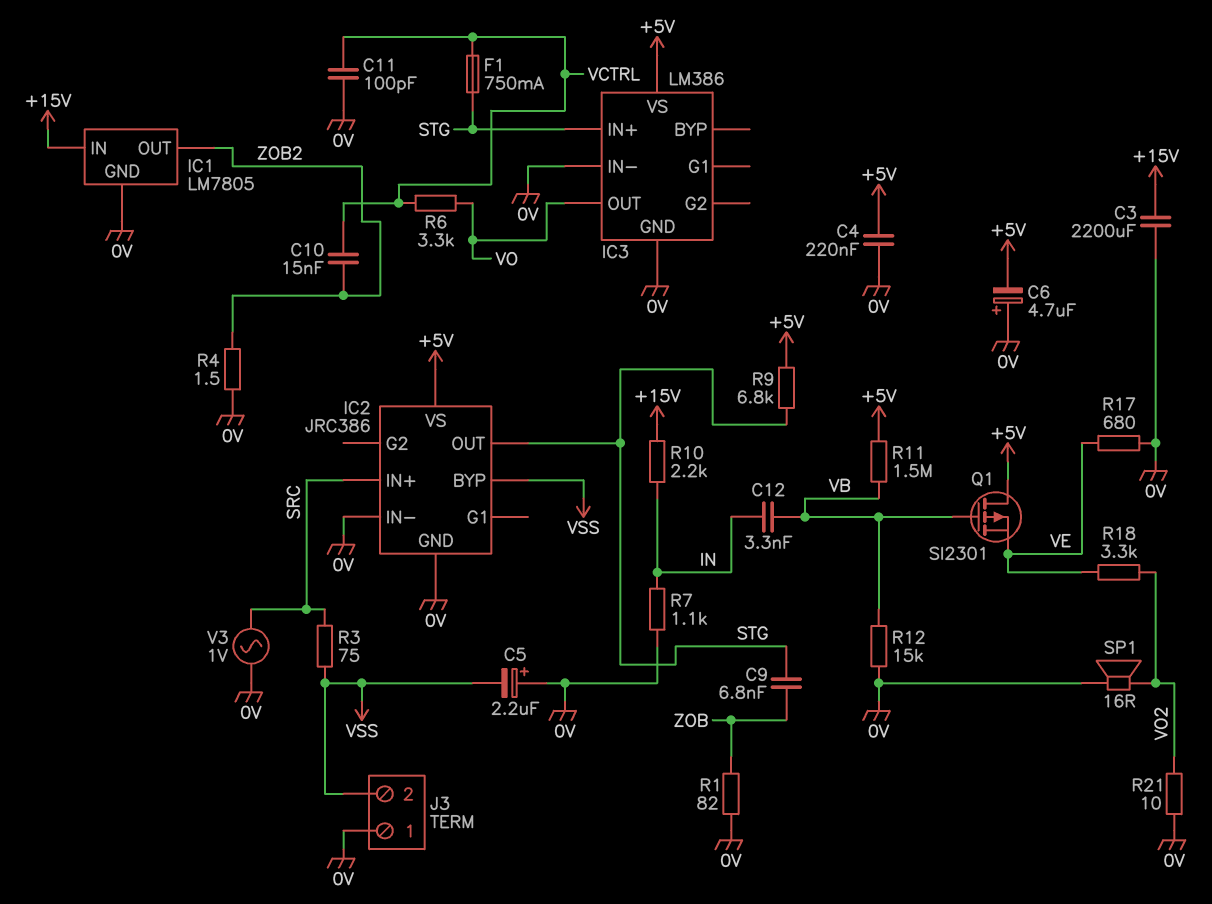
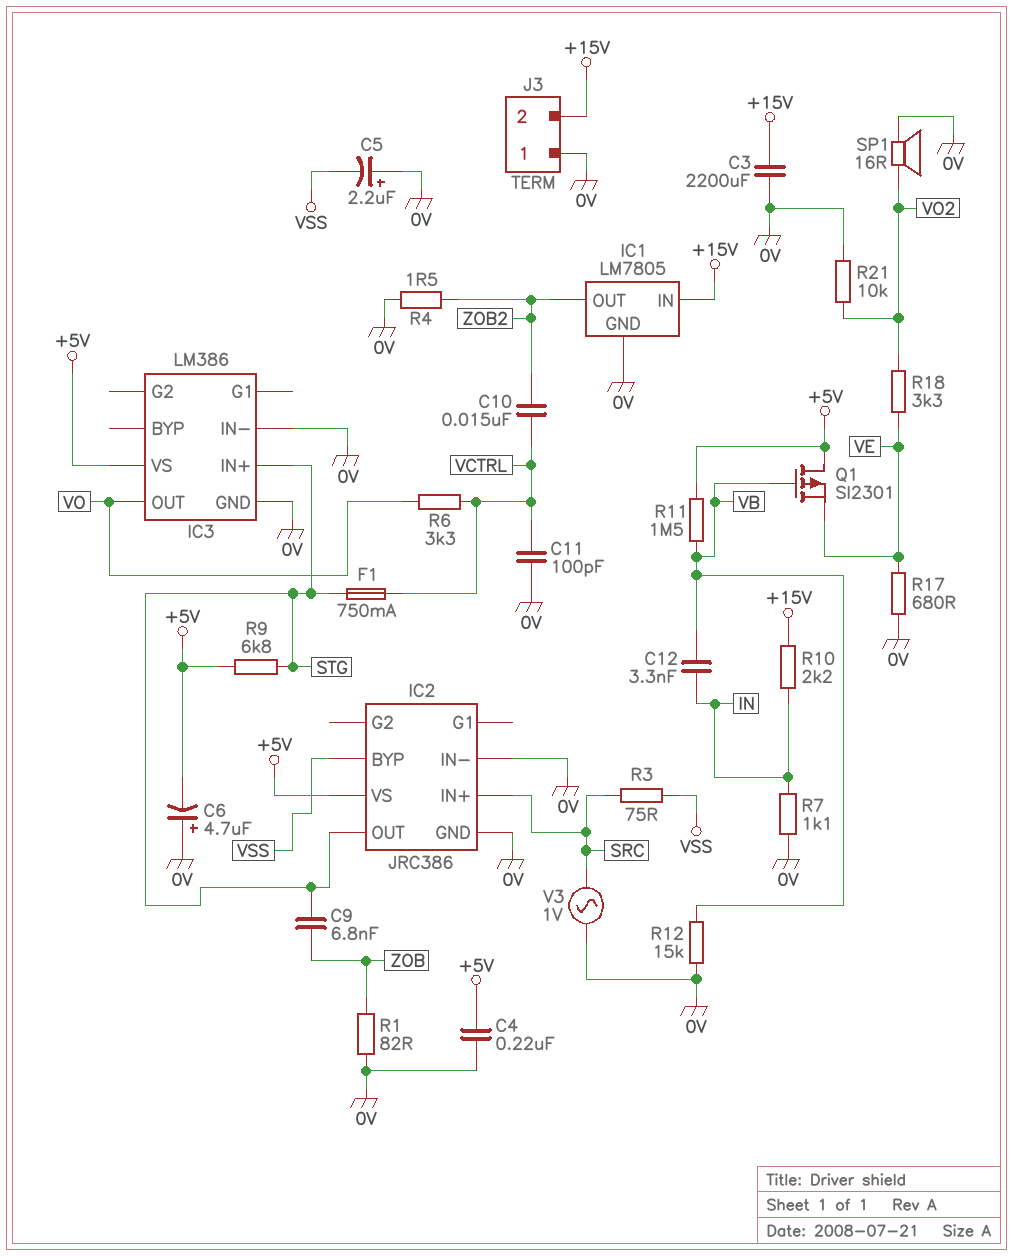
J3 pin 2: VSS -> +15V
R21: 10 (0V, VO2) -> 10k (0V, VO2)

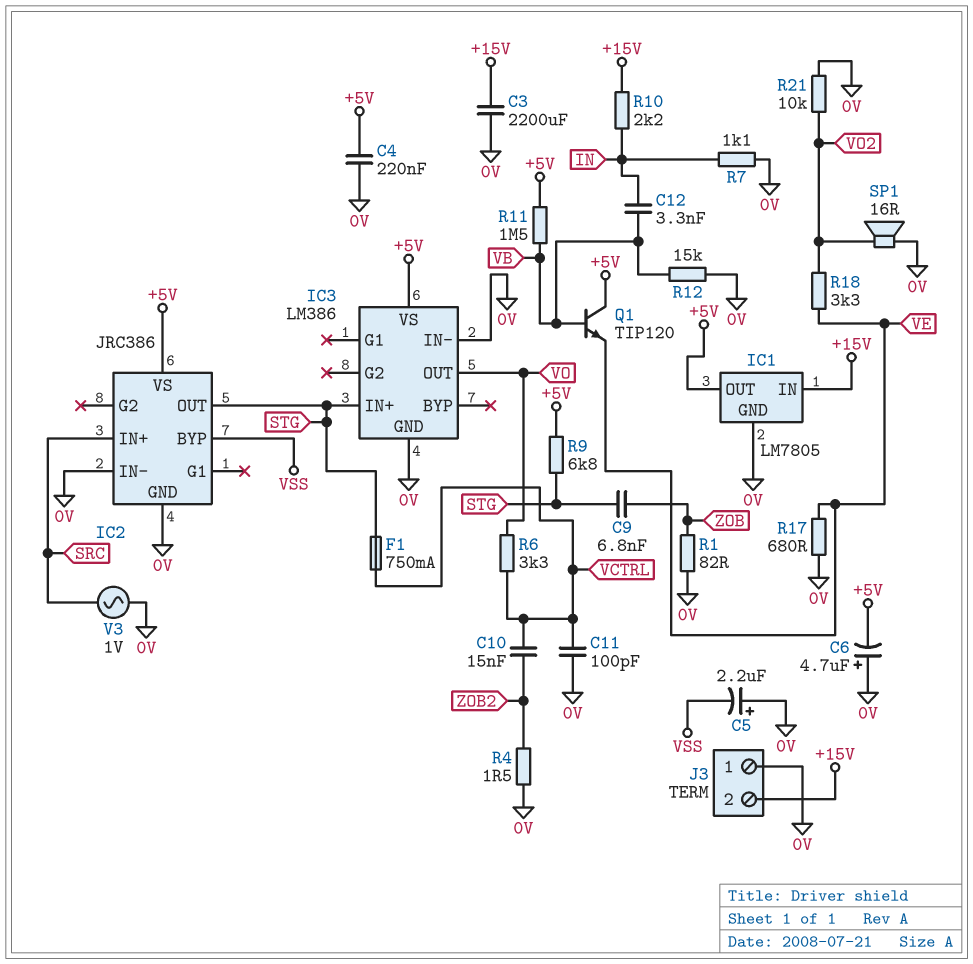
IC1 pin OUT: ZOB2 -> +5V
Q1: PMOS SI2301 (G VB, D +5V, S VE) -> NPN TIP120 (B VB, C +5V, E VE)
R3: 75 (SRC, VSS) -> none

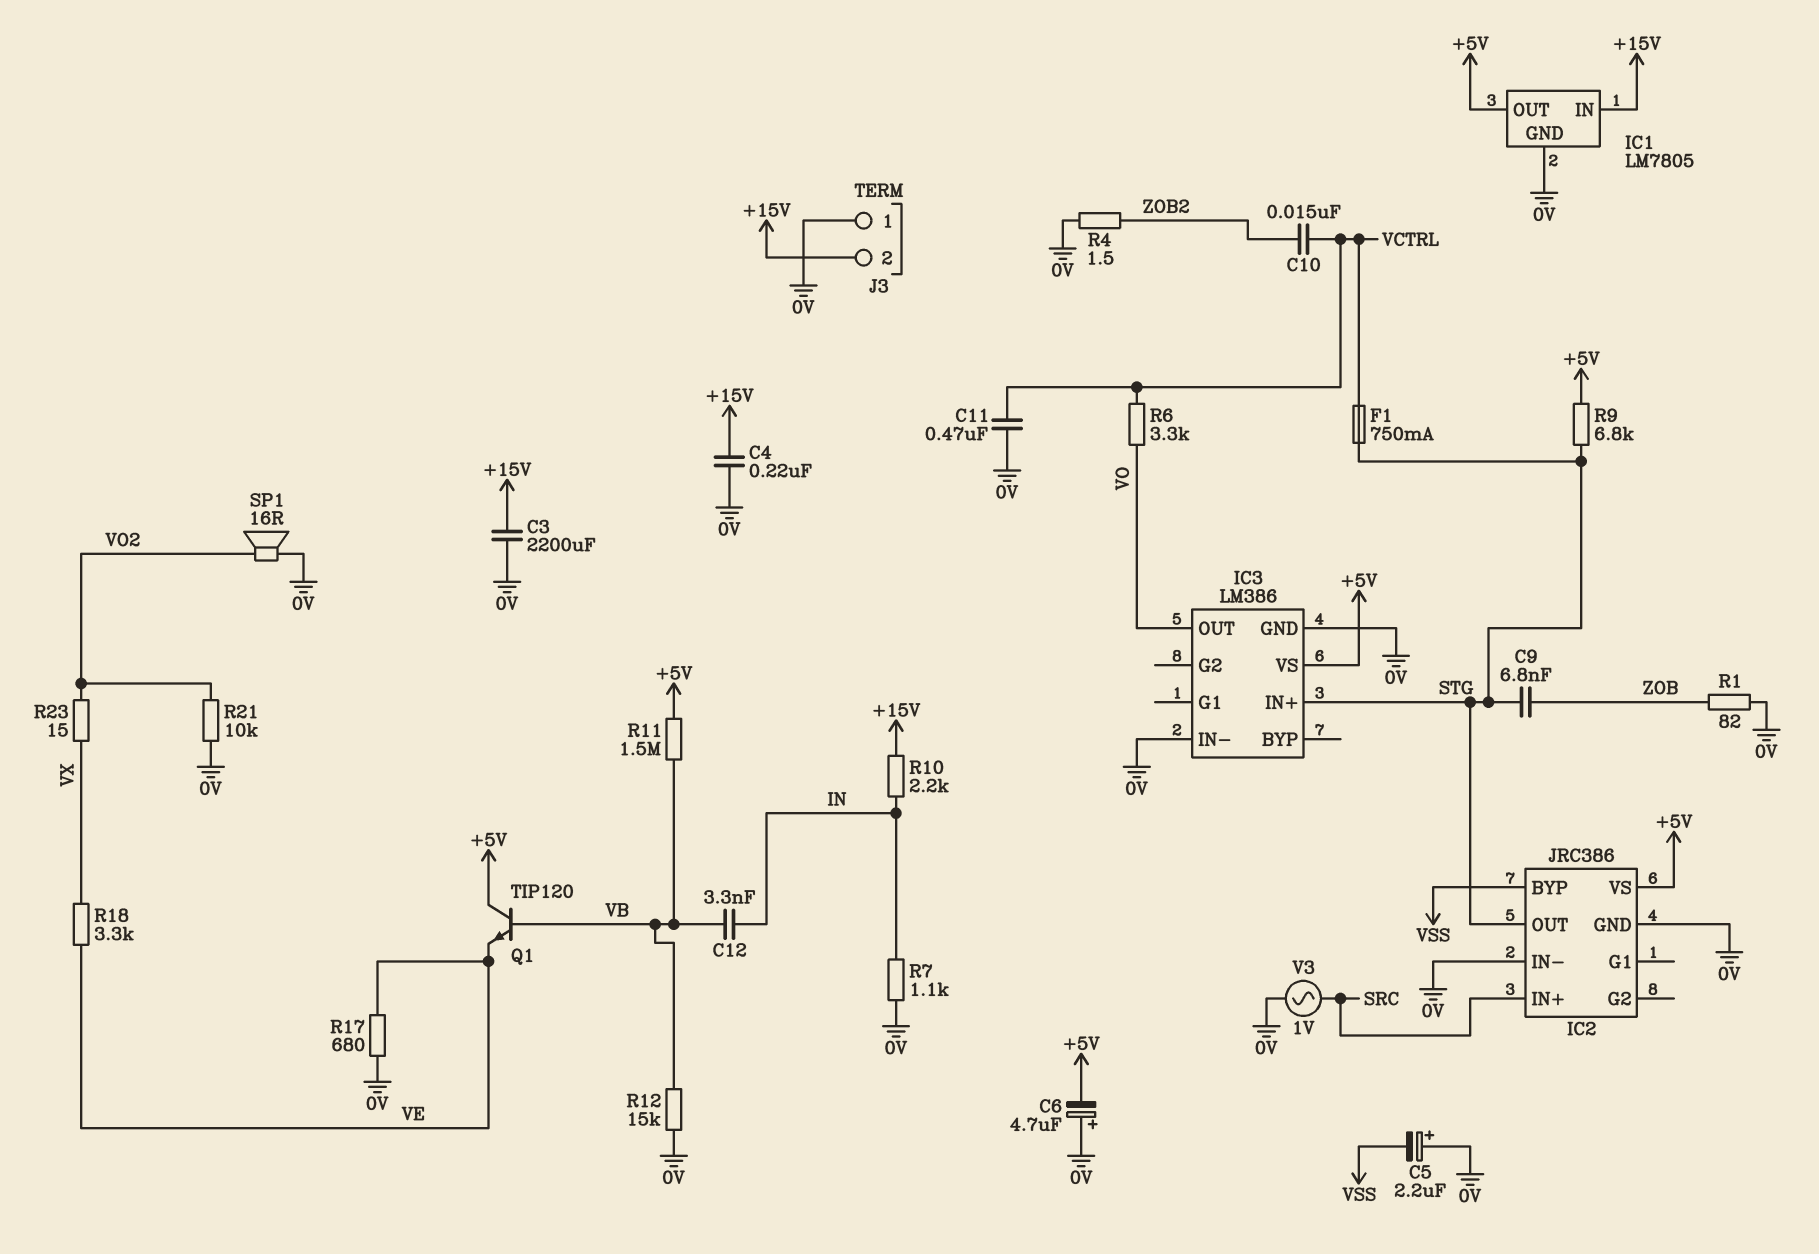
C4: 220nF (+5V, 0V) -> 220nF (+15V, 0V)
C11: 100pF (0V, VCTRL) -> 470nF (0V, VCTRL)
R18: 3.3k (VE, VO2) -> 3.3k (VE, VX)
R23: none -> 15 (VO2, VX)

